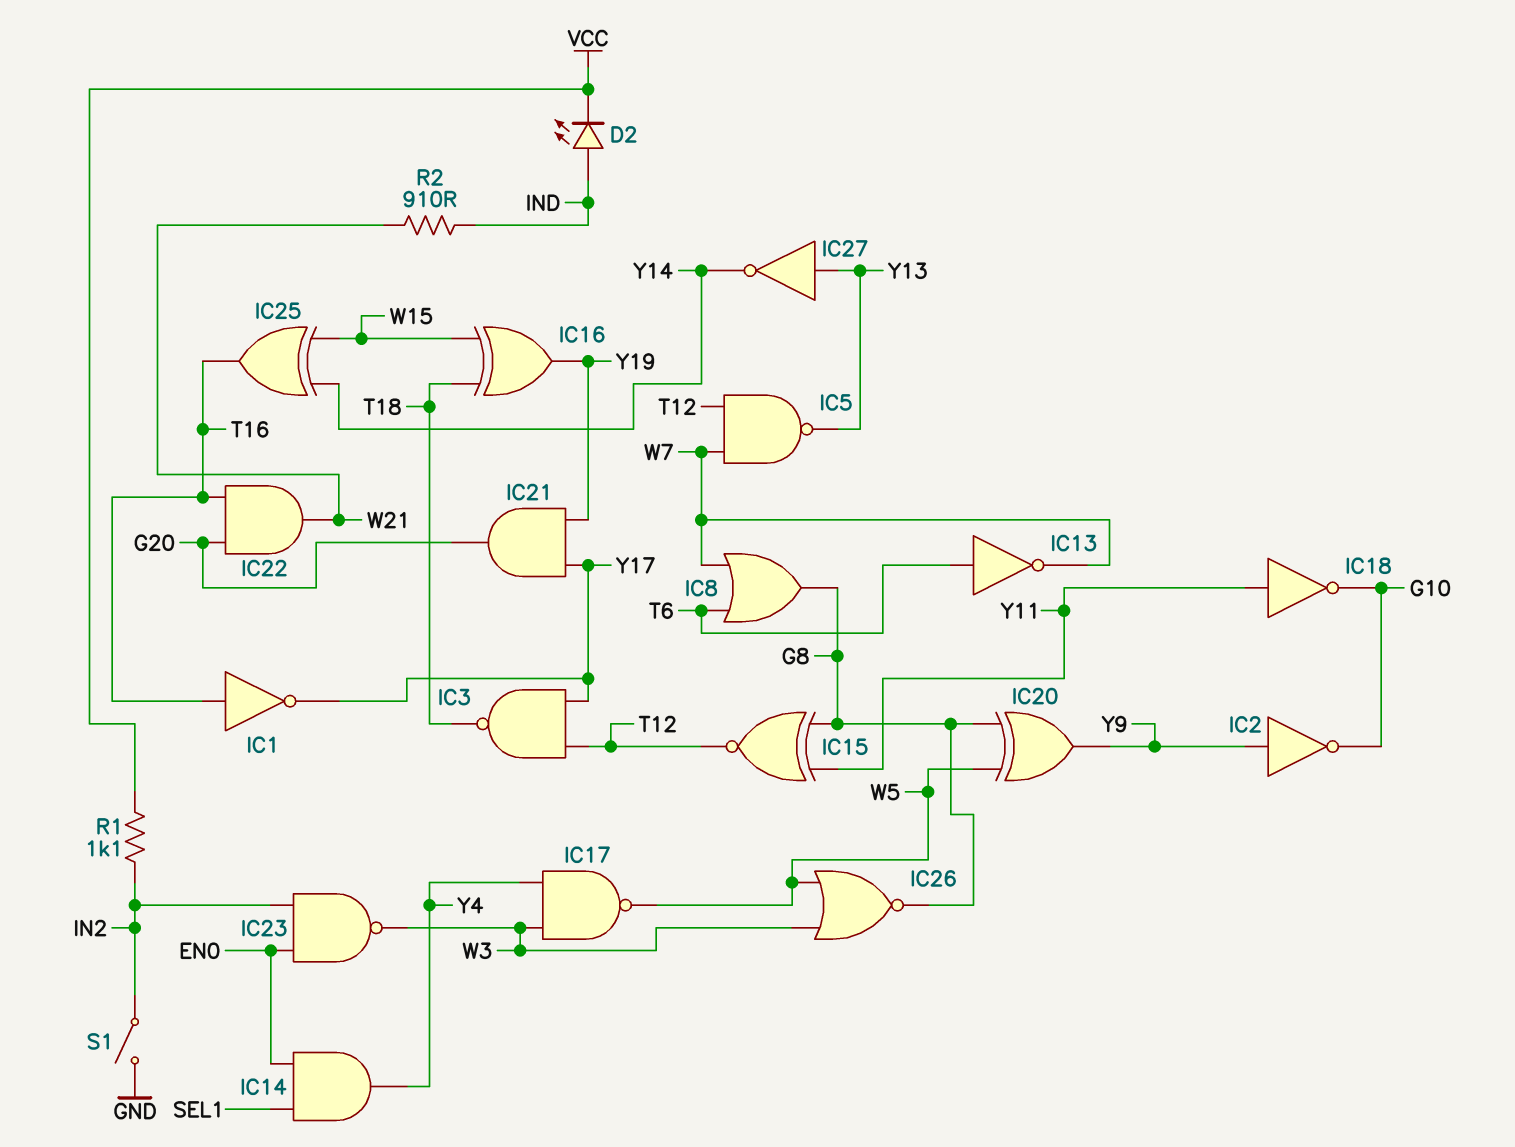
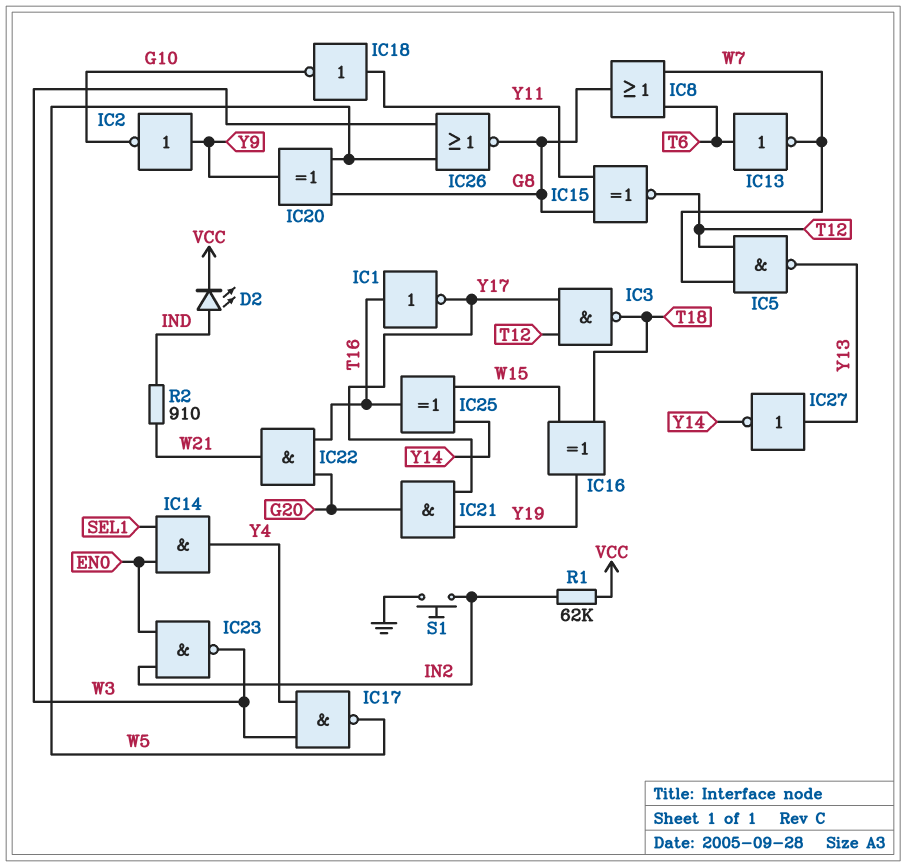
R1: 1.1k (IN2, VCC) -> 62k (IN2, VCC)
S1: switch (GND, IN2) -> button (GND, IN2)

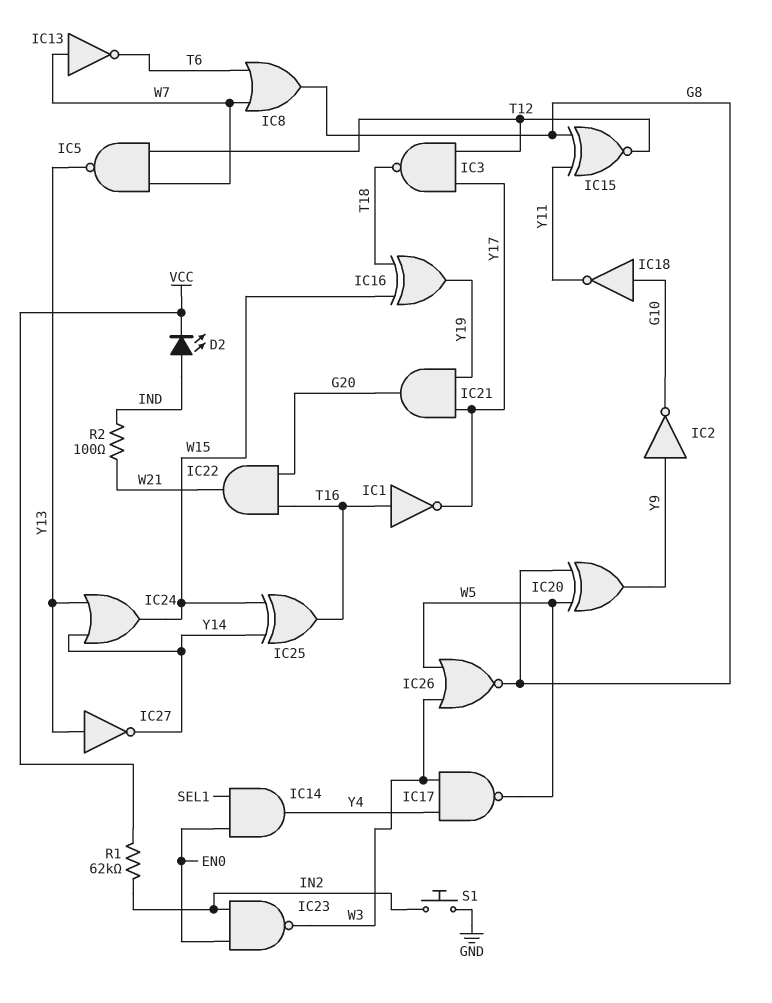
IC13: NOT (in T6, out W7) -> NOT (in W7, out T6)
IC18: NOT (in Y11, out G10) -> NOT (in G10, out Y11)
IC24: none -> OR (in Y13, in Y14, out W15)
R2: 910 (IND, W21) -> 100 (IND, W21)

